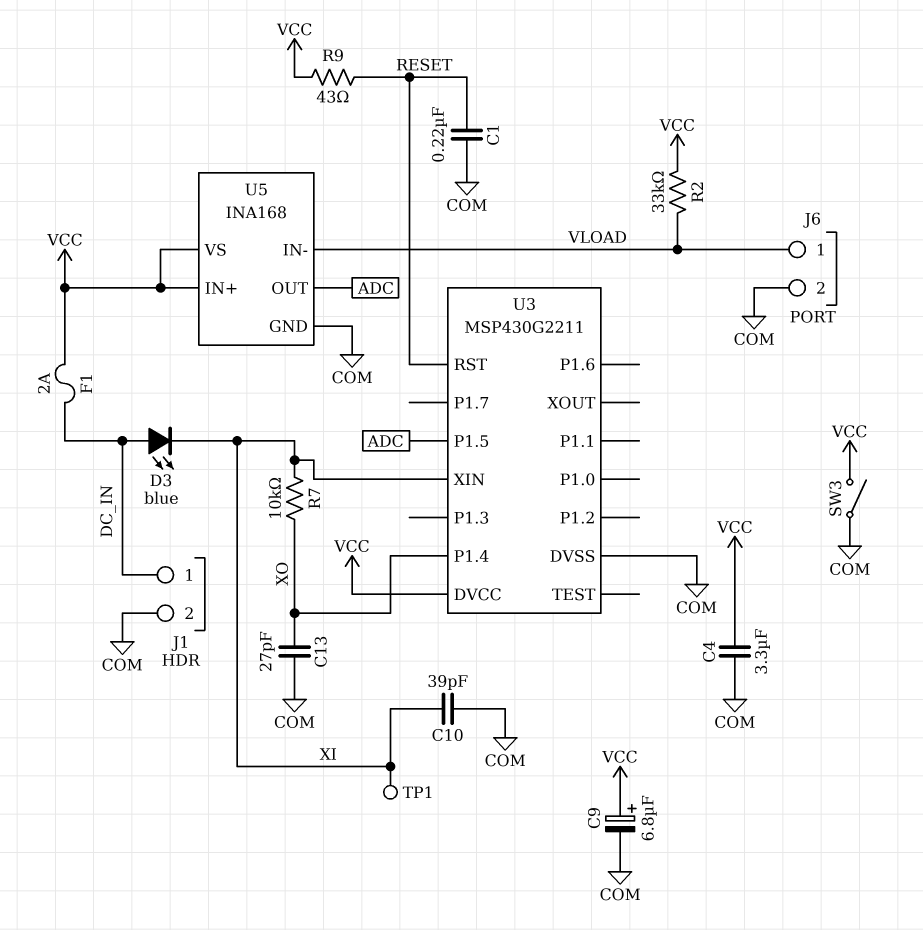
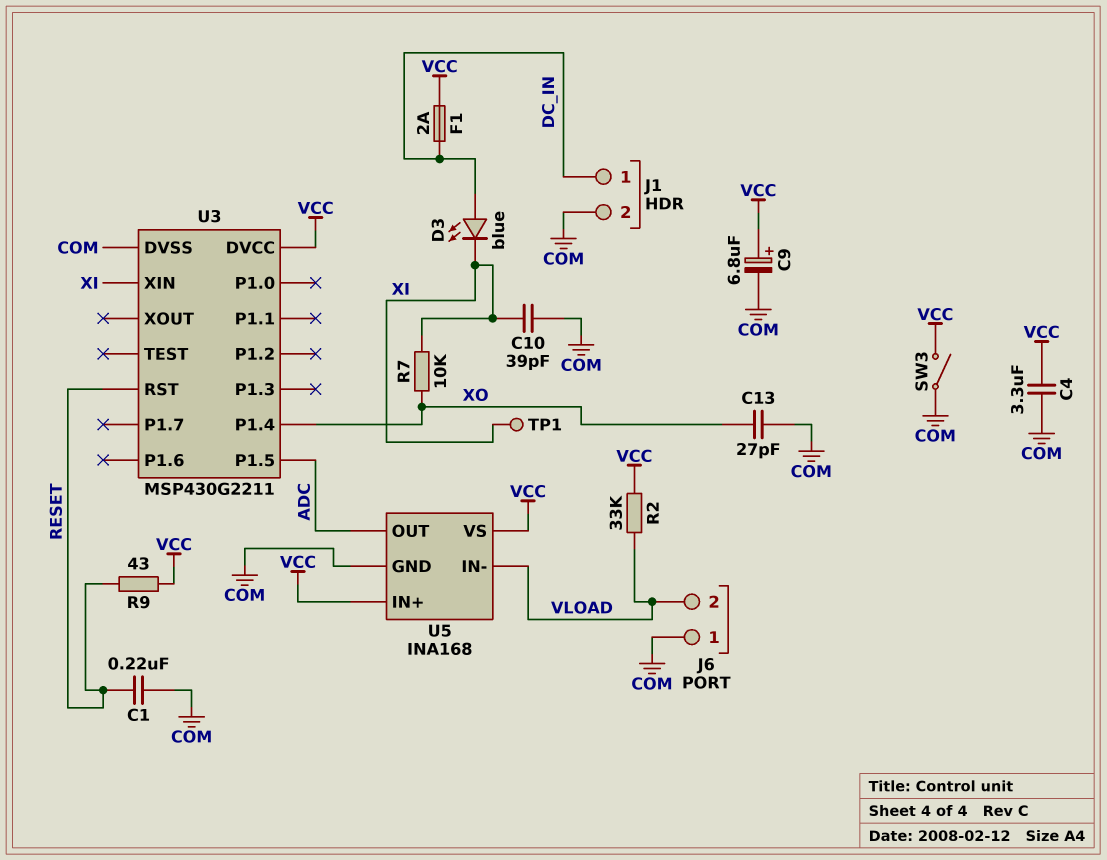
J6 pin 1: VLOAD -> COM
J6 pin 2: COM -> VLOAD

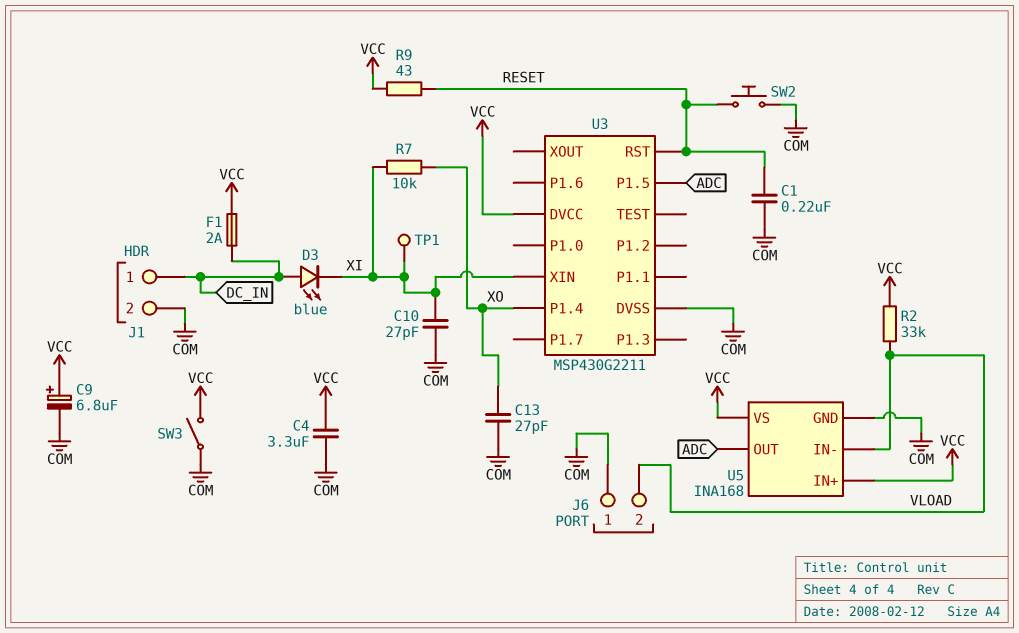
C10: 39pF (COM, XI) -> 27pF (COM, XI)
SW2: none -> button (COM, RESET)

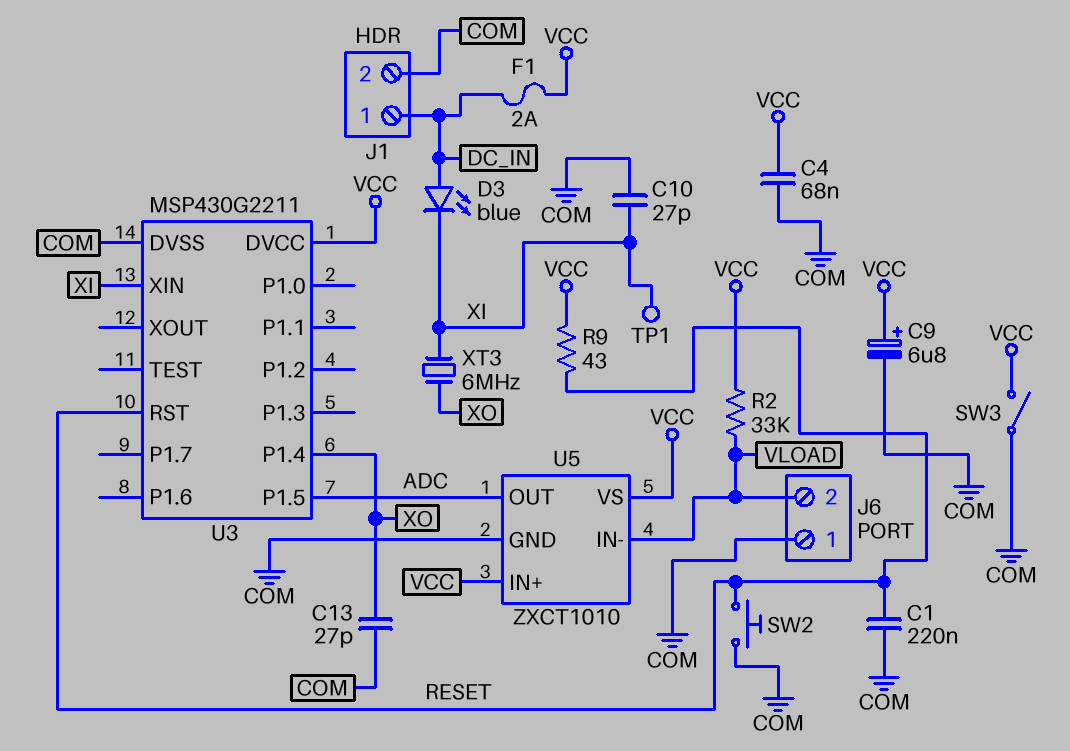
C4: 3.3uF (COM, VCC) -> 68nF (COM, VCC)
R7: 10k (XI, XO) -> none
U5: INA168 -> ZXCT1010
XT3: none -> 6MHz (XI, XO)

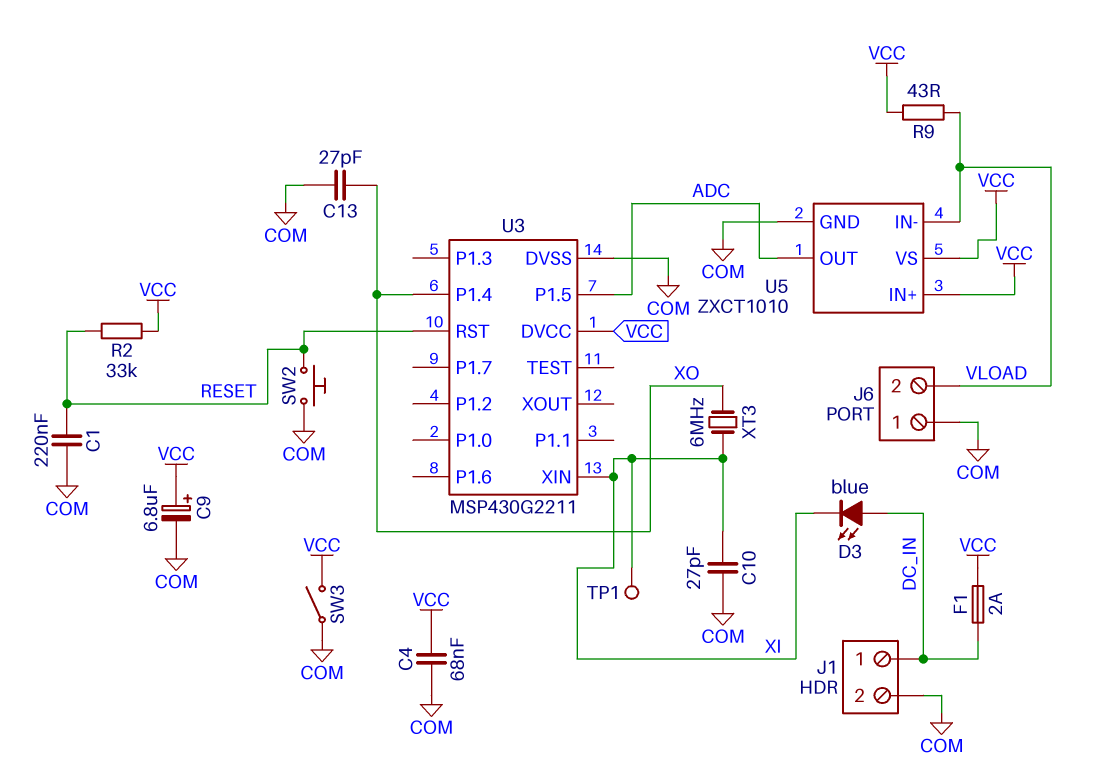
R2: 33k (VCC, VLOAD) -> 33k (RESET, VCC)
R9: 43 (RESET, VCC) -> 43 (VCC, VLOAD)

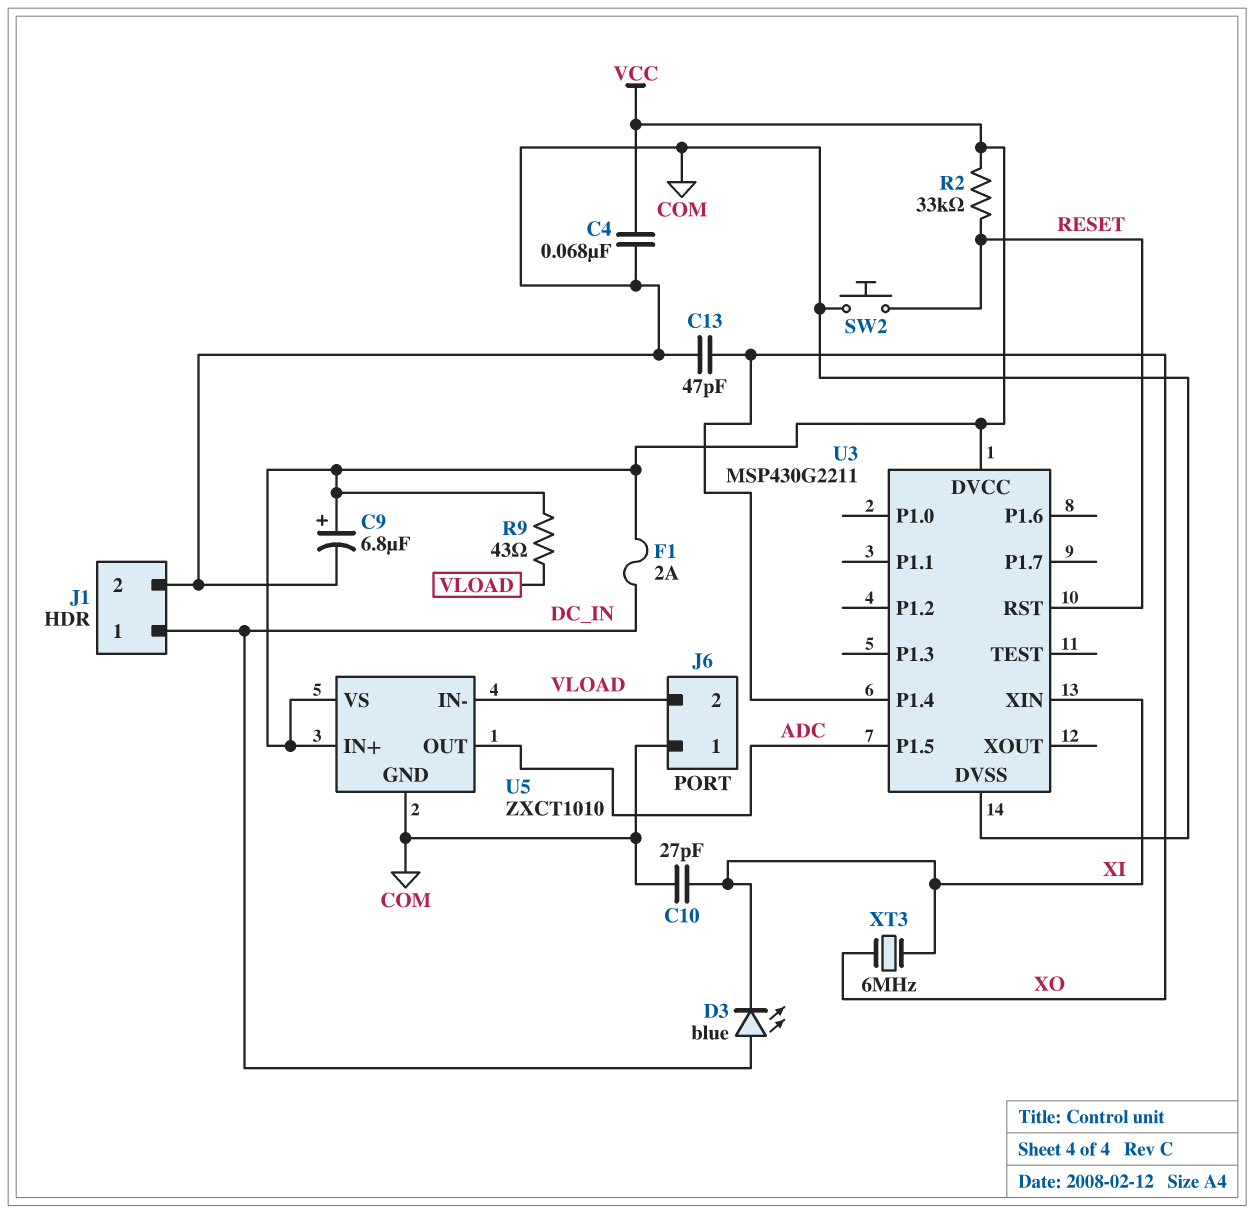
C1: 220nF (COM, RESET) -> none
C13: 27pF (COM, XO) -> 47pF (COM, XO)
SW3: switch (COM, VCC) -> none
TP1: test point (XI) -> none

